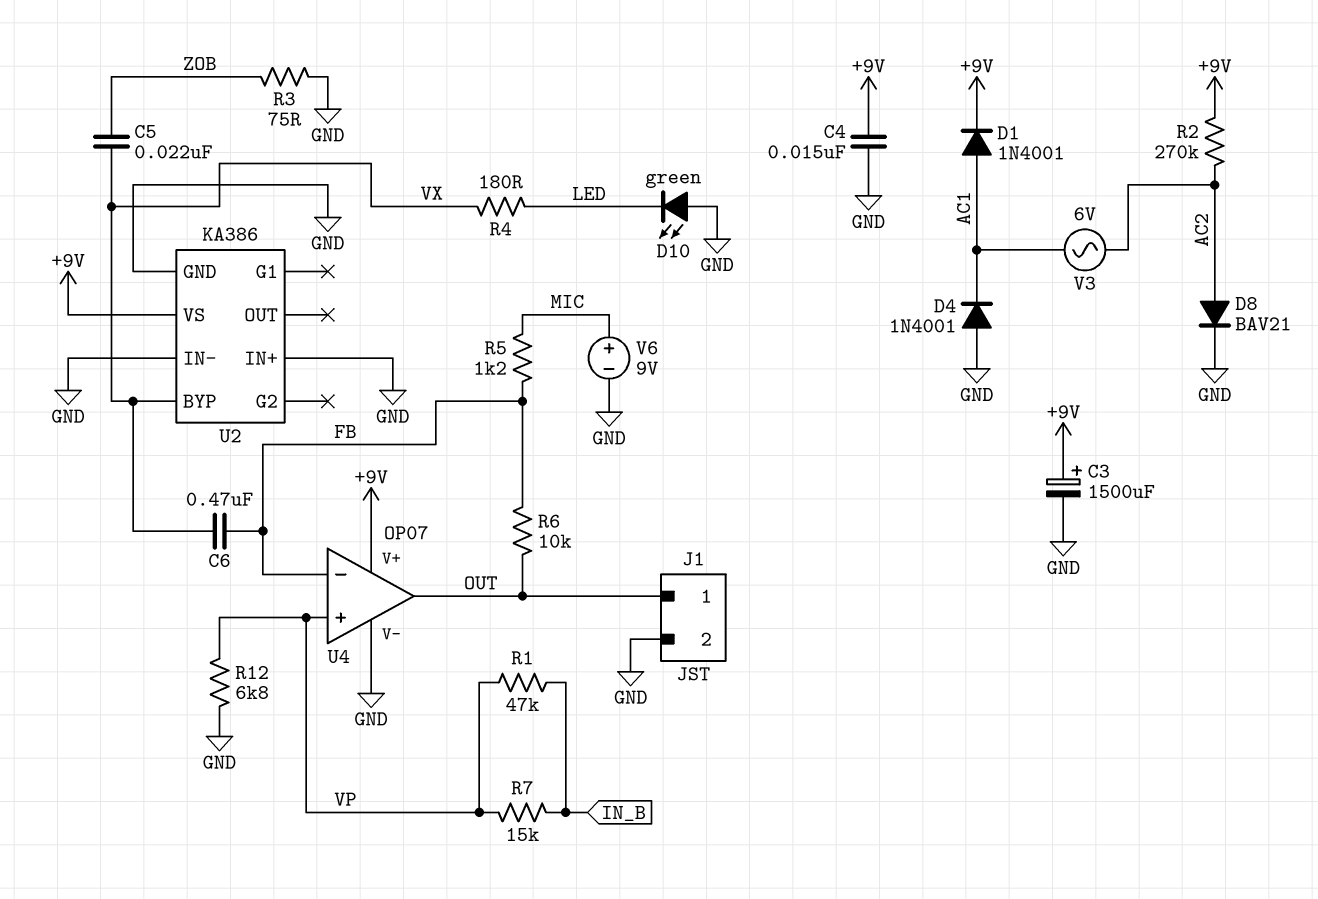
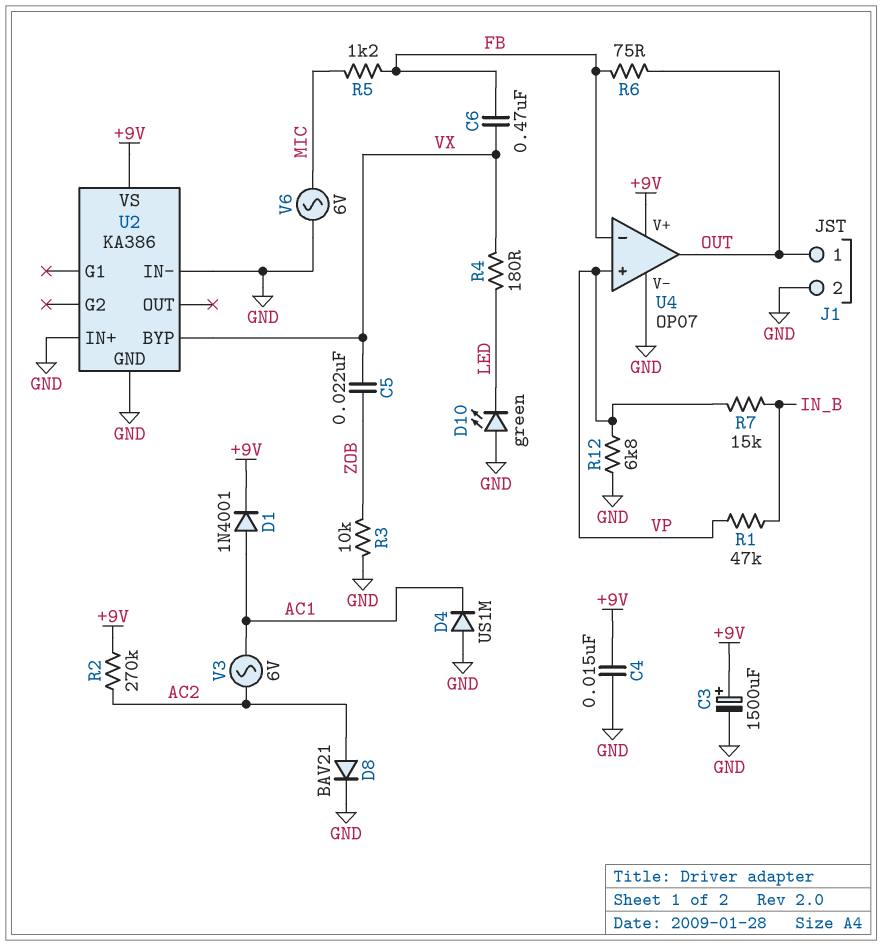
D4: diode 1N4001 (A GND, K AC1) -> diode US1M (A GND, K AC1)
R3: 75 (GND, ZOB) -> 10k (GND, ZOB)
R6: 10k (FB, OUT) -> 75 (FB, OUT)
V6: 9V (plus MIC, minus GND) -> AC 6V (GND, MIC)

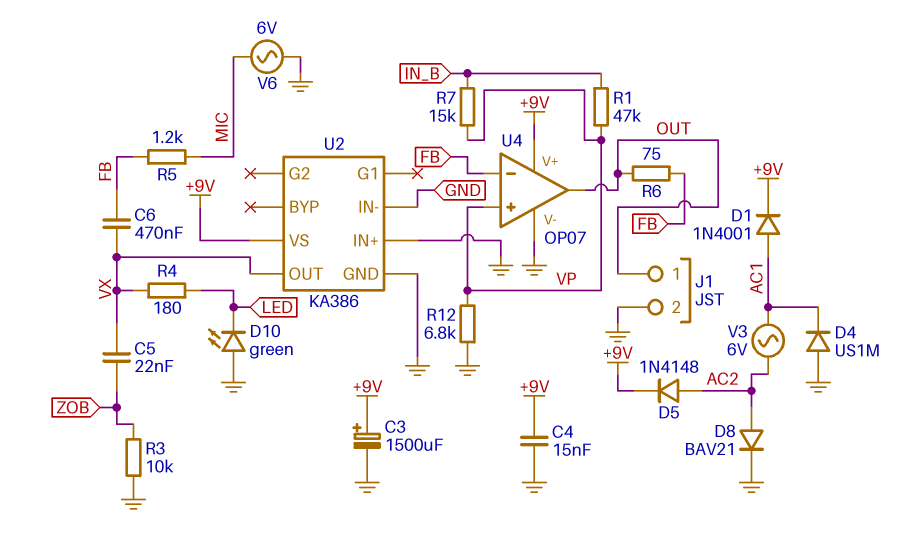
D5: none -> diode 1N4148 (A AC2, K +9V)
R2: 270k (+9V, AC2) -> none
U2 pin BYP: VX -> none
U2 pin OUT: none -> VX

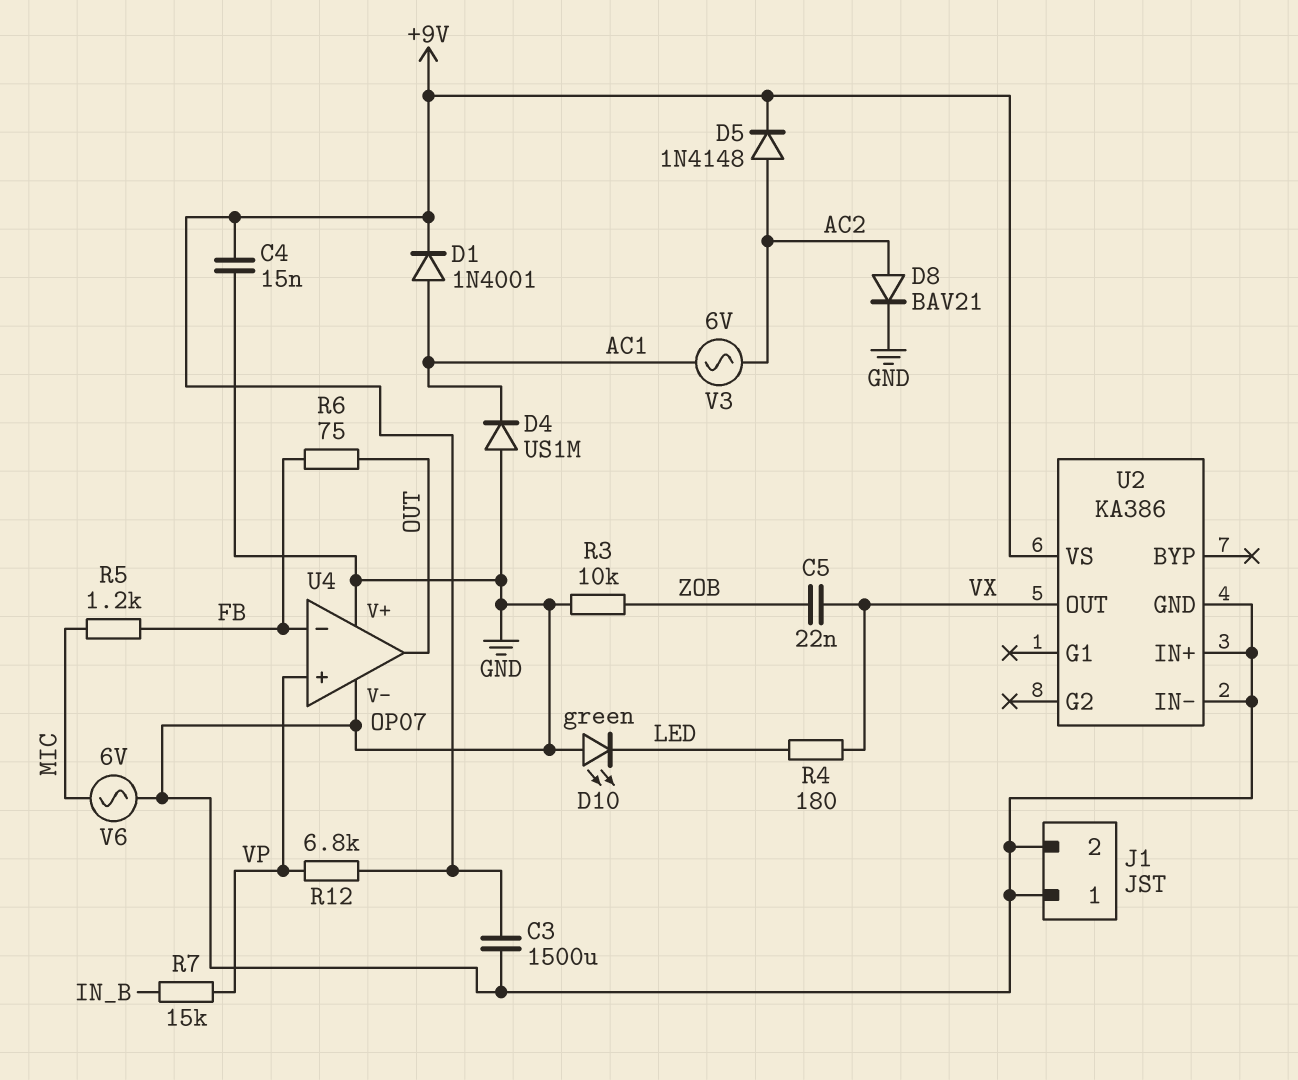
C3: 1500uF (plus +9V, minus GND) -> 1500uF (+9V, GND)
C6: 470nF (FB, VX) -> none
J1 pin 1: OUT -> GND
R1: 47k (IN_B, VP) -> none
R12: 6.8k (GND, VP) -> 6.8k (+9V, VP)
U4 pin V+: +9V -> GND

